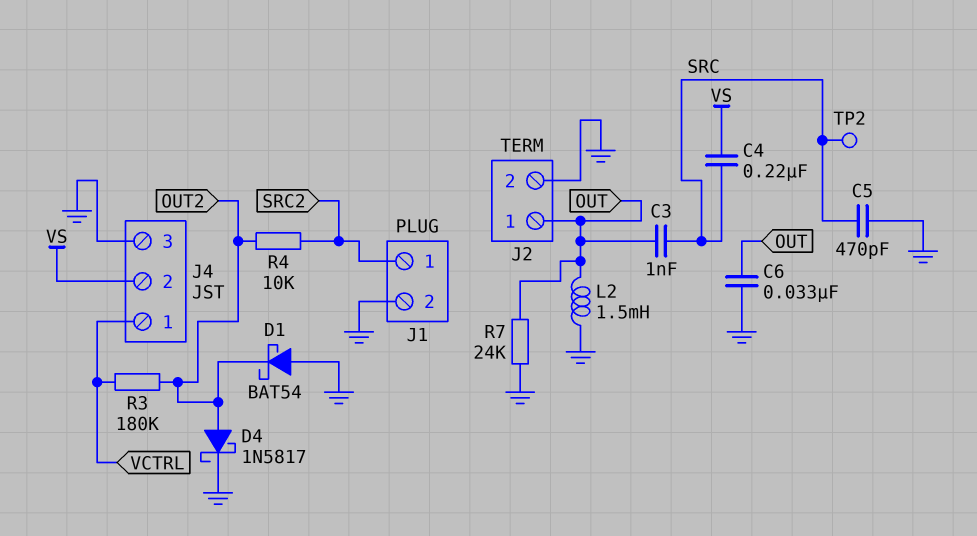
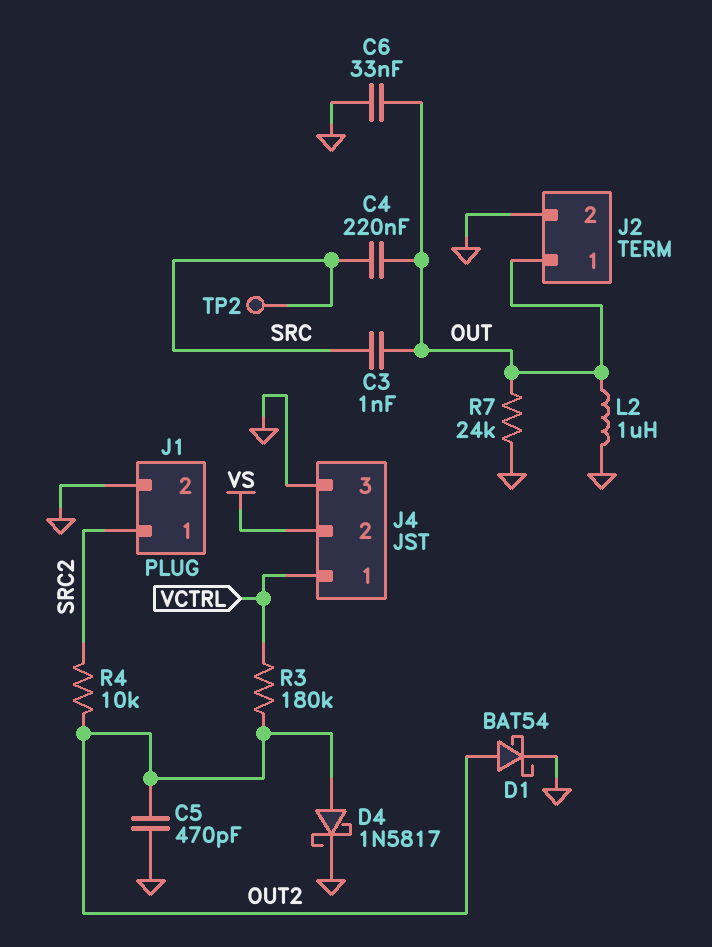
C4: 220nF (SRC, VS) -> 220nF (OUT, SRC)
C5: 470pF (GND, SRC) -> 470pF (GND, OUT2)
D1: schottky BAT54 (A GND, K OUT2) -> schottky BAT54 (A OUT2, K GND)
L2: 1.5mH (GND, OUT) -> 1uH (GND, OUT)

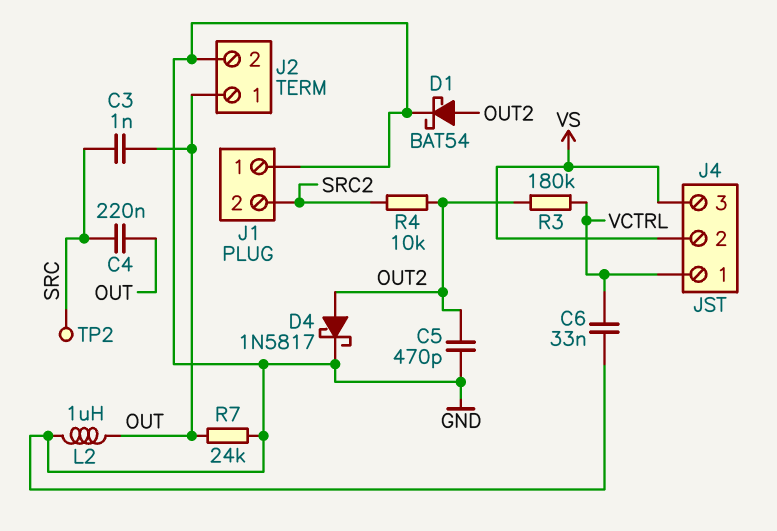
C6: 33nF (GND, OUT) -> 33nF (GND, VCTRL)
J1 pin 1: SRC2 -> GND
J1 pin 2: GND -> SRC2
J4 pin 3: GND -> VS

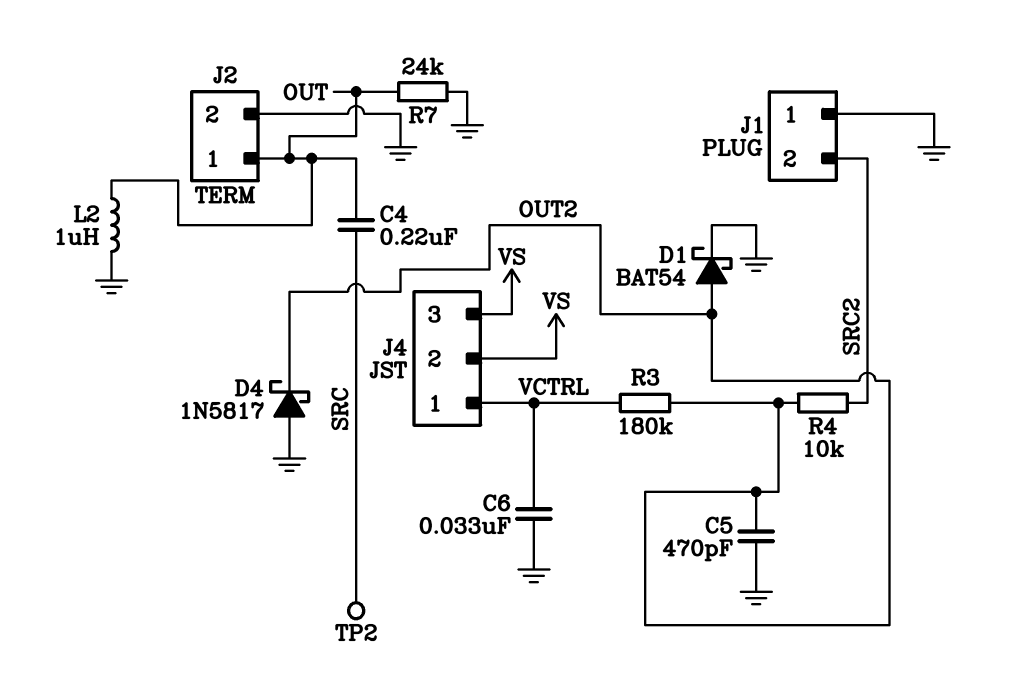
C3: 1nF (OUT, SRC) -> none
D4: schottky 1N5817 (A OUT2, K GND) -> schottky 1N5817 (A GND, K OUT2)

